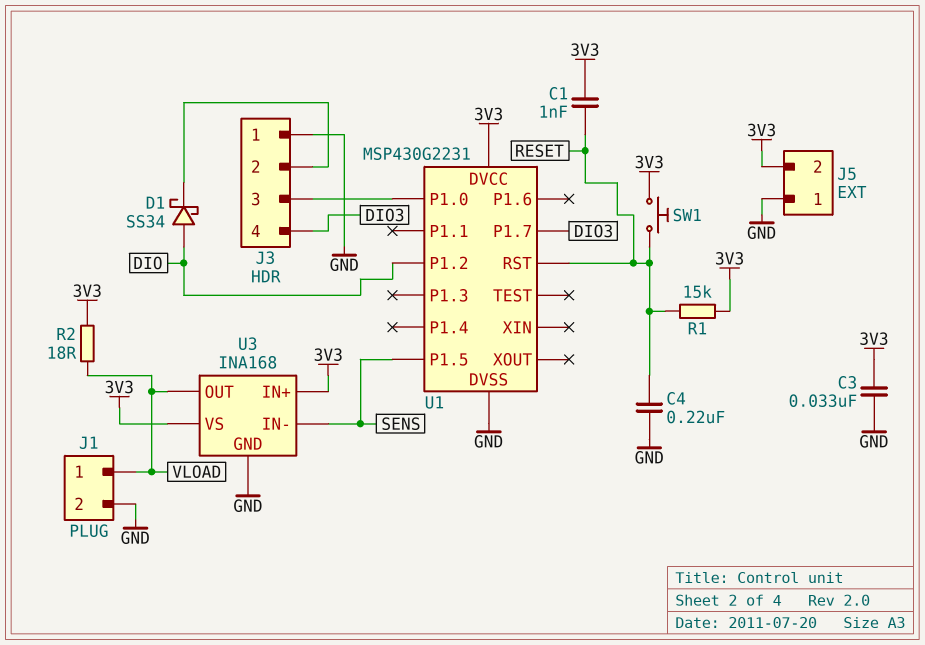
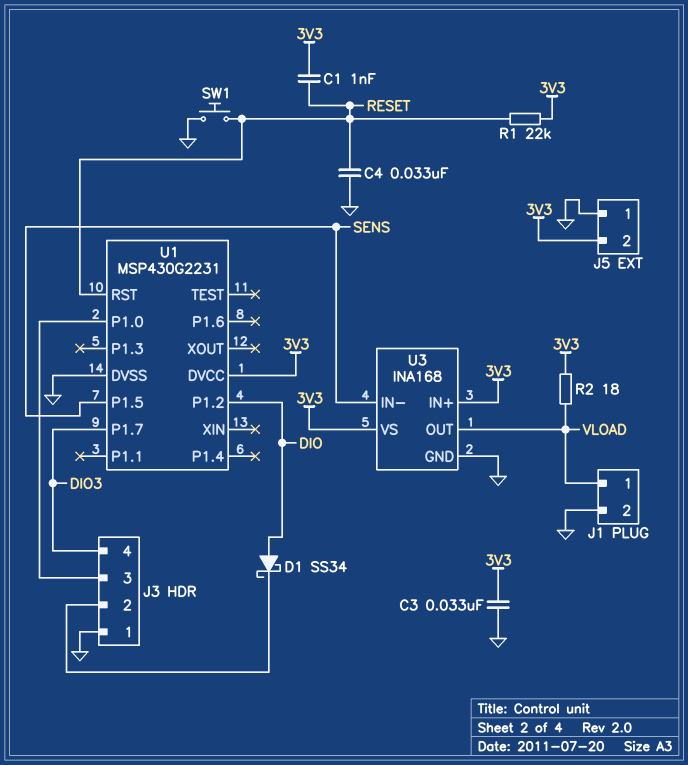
C4: 220nF (GND, RESET) -> 33nF (GND, RESET)
R1: 15k (3V3, RESET) -> 22k (3V3, RESET)
SW1: button (3V3, RESET) -> button (GND, RESET)

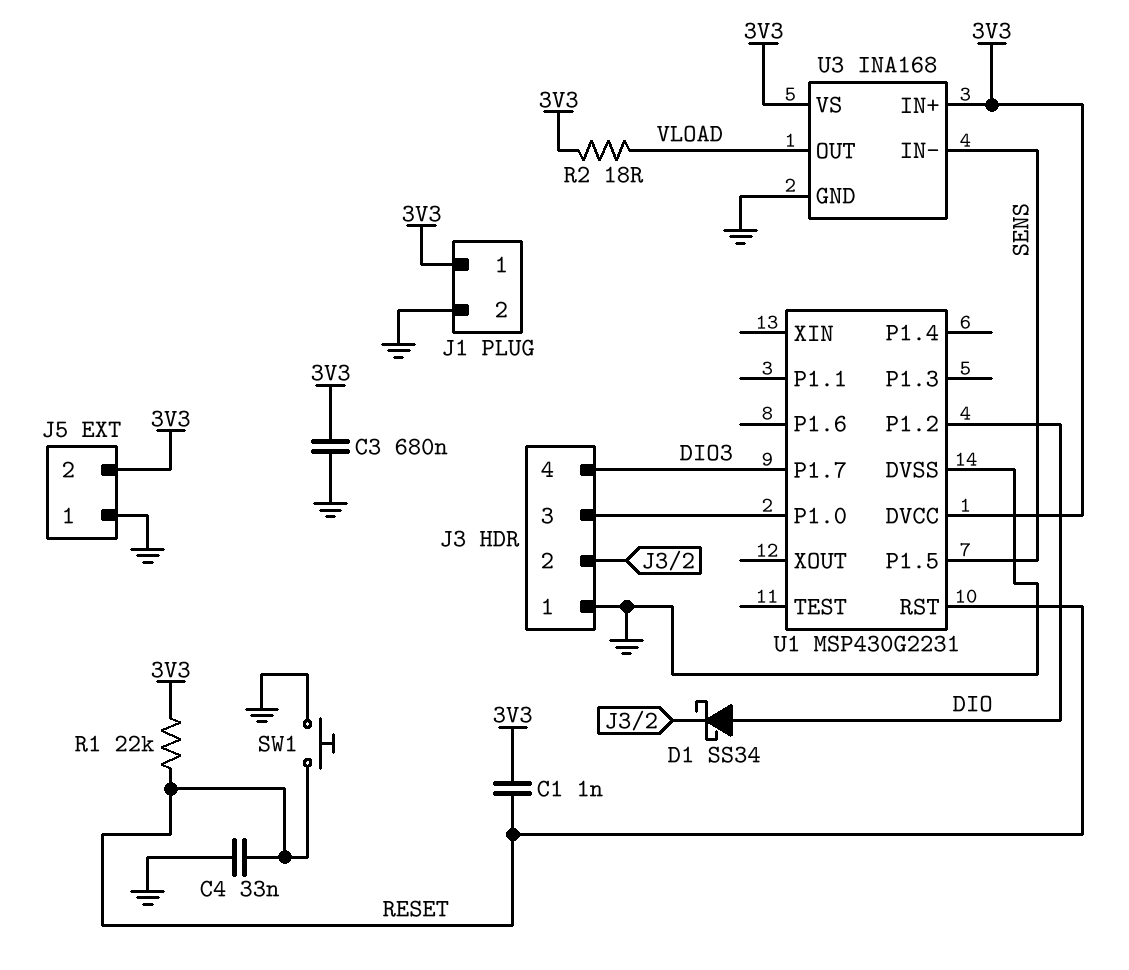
C3: 33nF (3V3, GND) -> 680nF (3V3, GND)
J1 pin 1: VLOAD -> 3V3

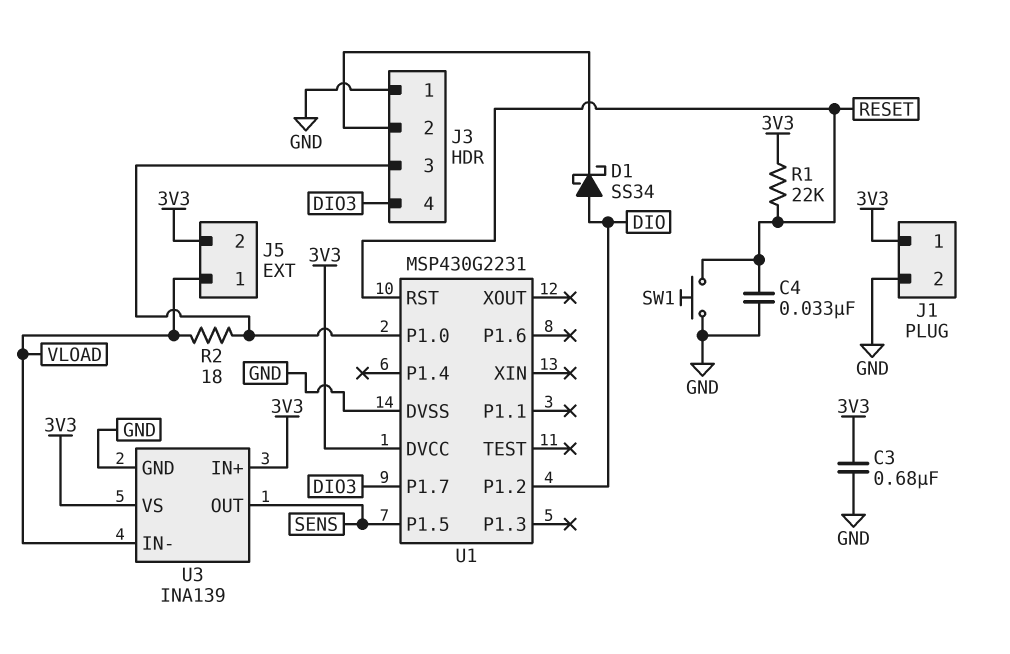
C1: 1nF (3V3, RESET) -> none
J5 pin 1: GND -> VLOAD
R2: 18 (3V3, VLOAD) -> 18 (J3/3, VLOAD)
U3: INA168 -> INA139
U3 pin IN-: SENS -> VLOAD
U3 pin OUT: VLOAD -> SENS

